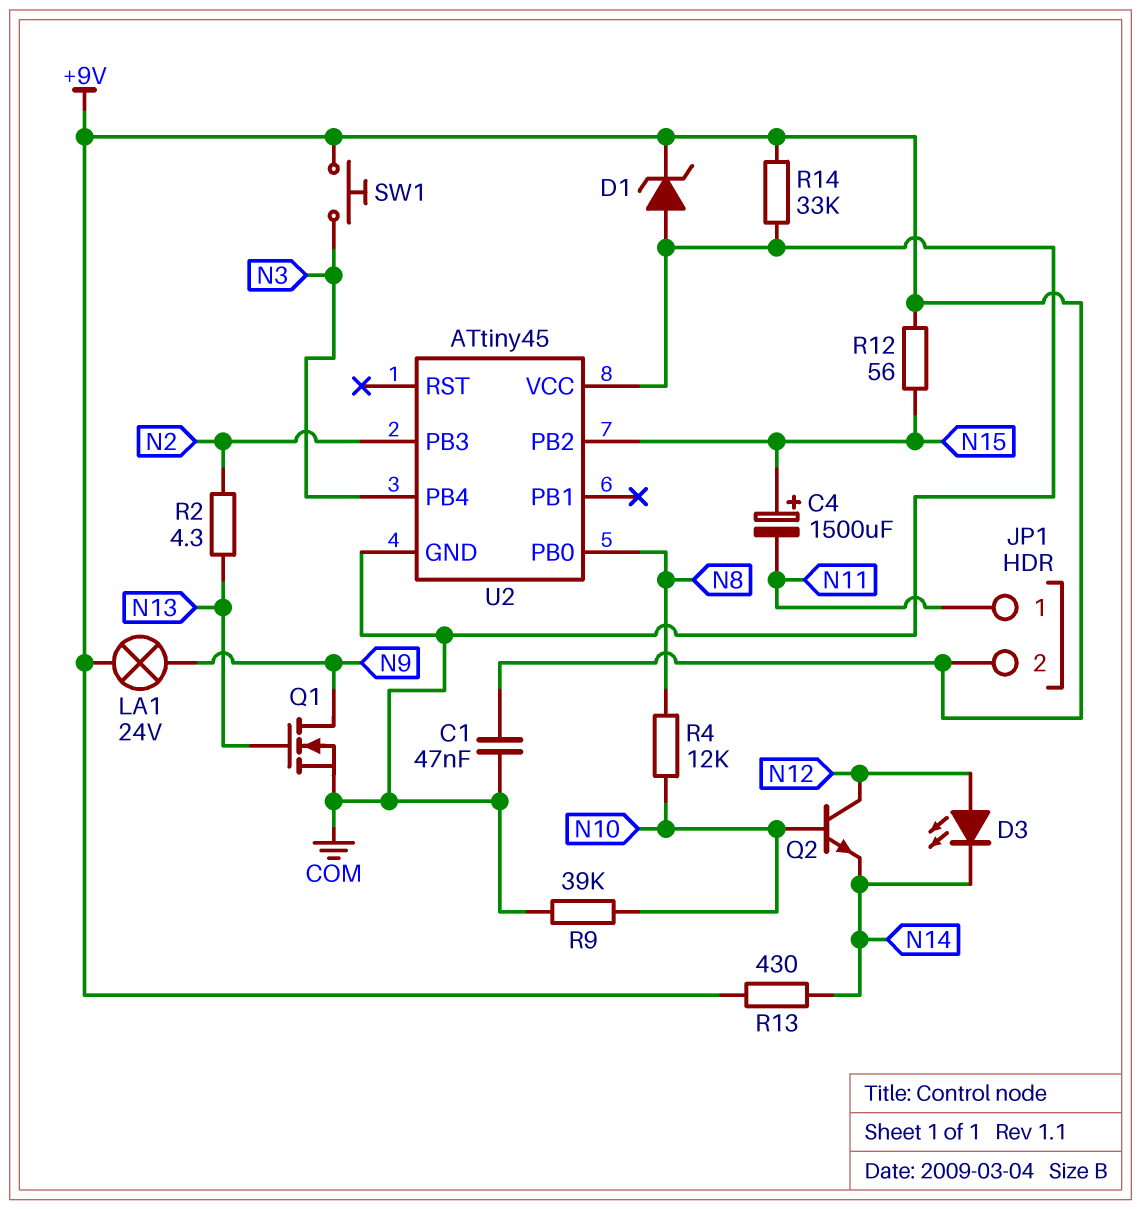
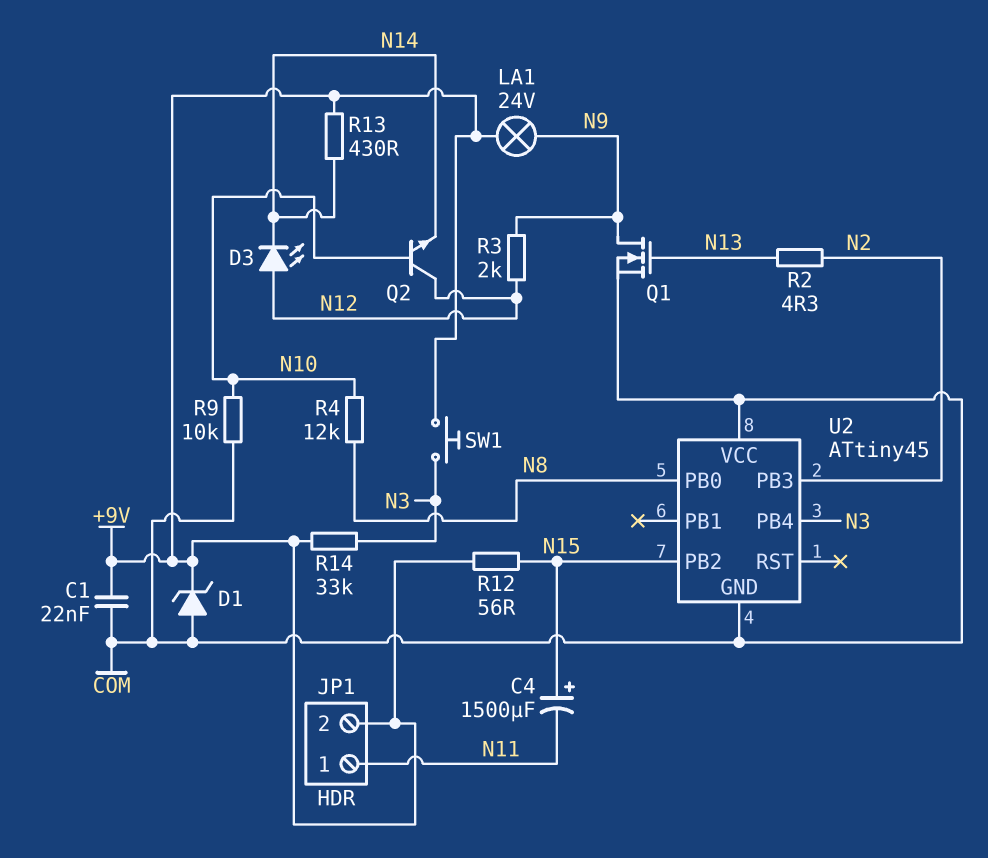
C1: 47nF (+9V, COM) -> 22nF (+9V, COM)
R3: none -> 2k (N9, N12)
R9: 39k (COM, N10) -> 10k (COM, N10)
R14: 33k (+9V, COM) -> 33k (+9V, N3)

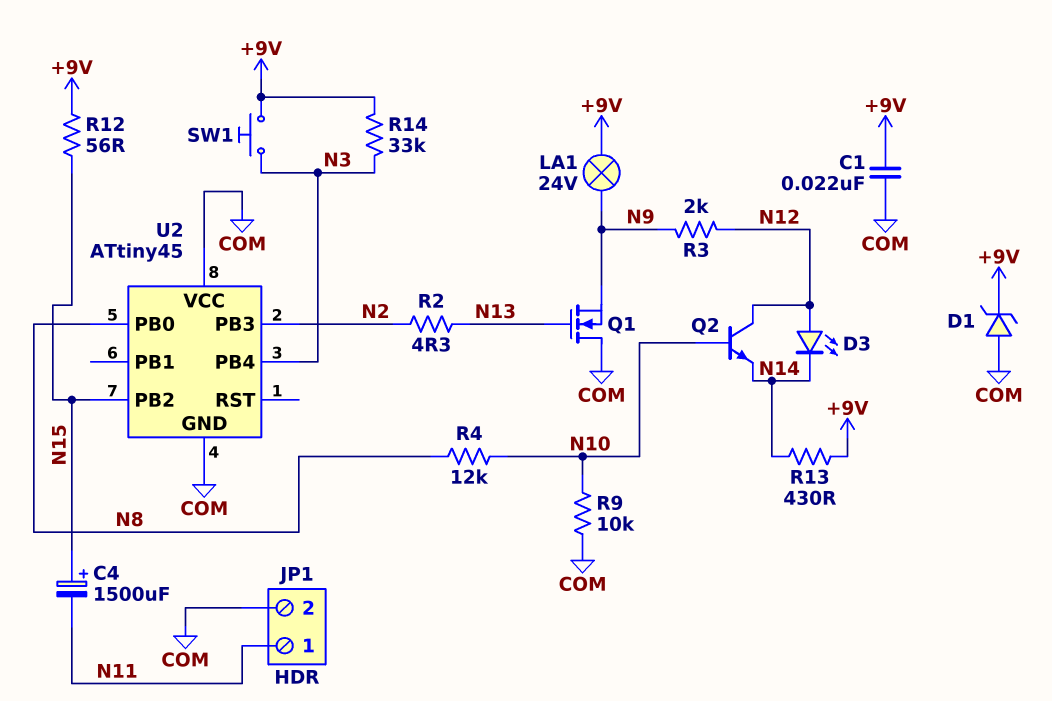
JP1 pin 2: +9V -> COM
Q1: NMOS (G N13, D N9, S COM) -> NMOS (G N13, D COM, S N9)

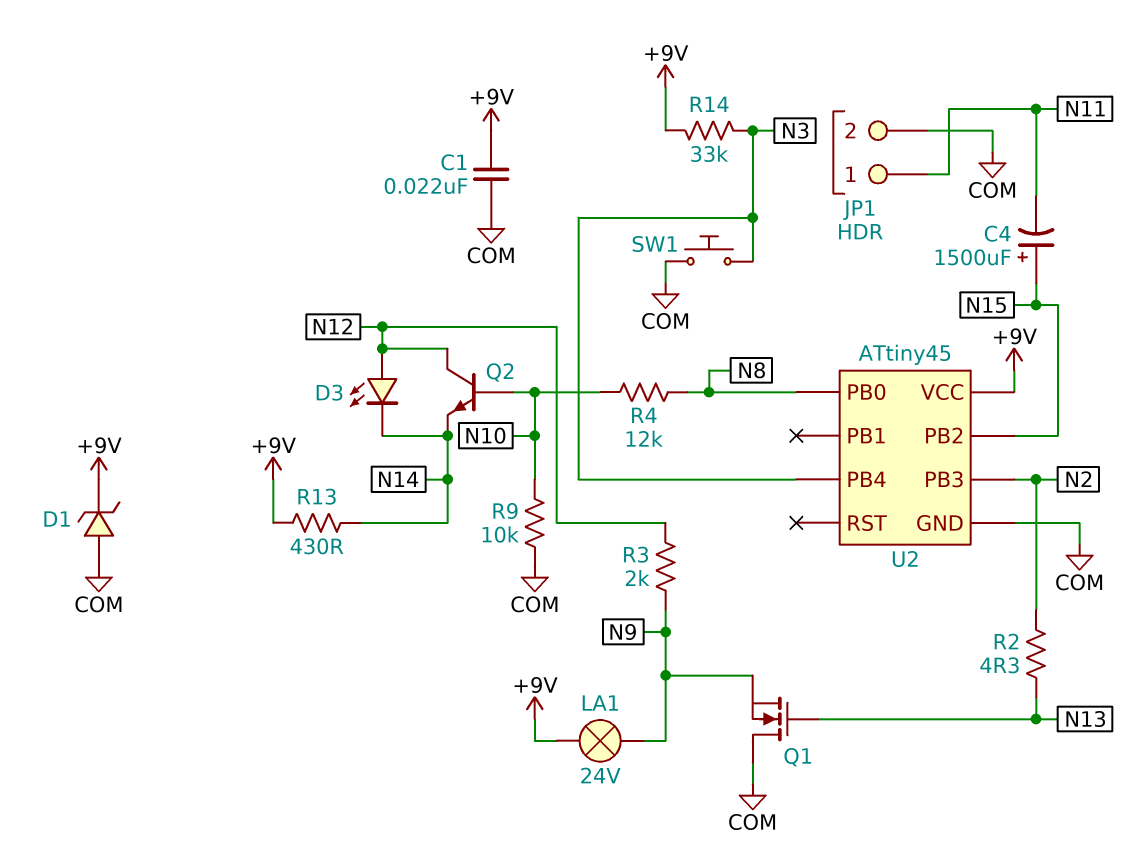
R12: 56 (+9V, N15) -> none
SW1: button (+9V, N3) -> button (COM, N3)
U2 pin VCC: COM -> +9V

